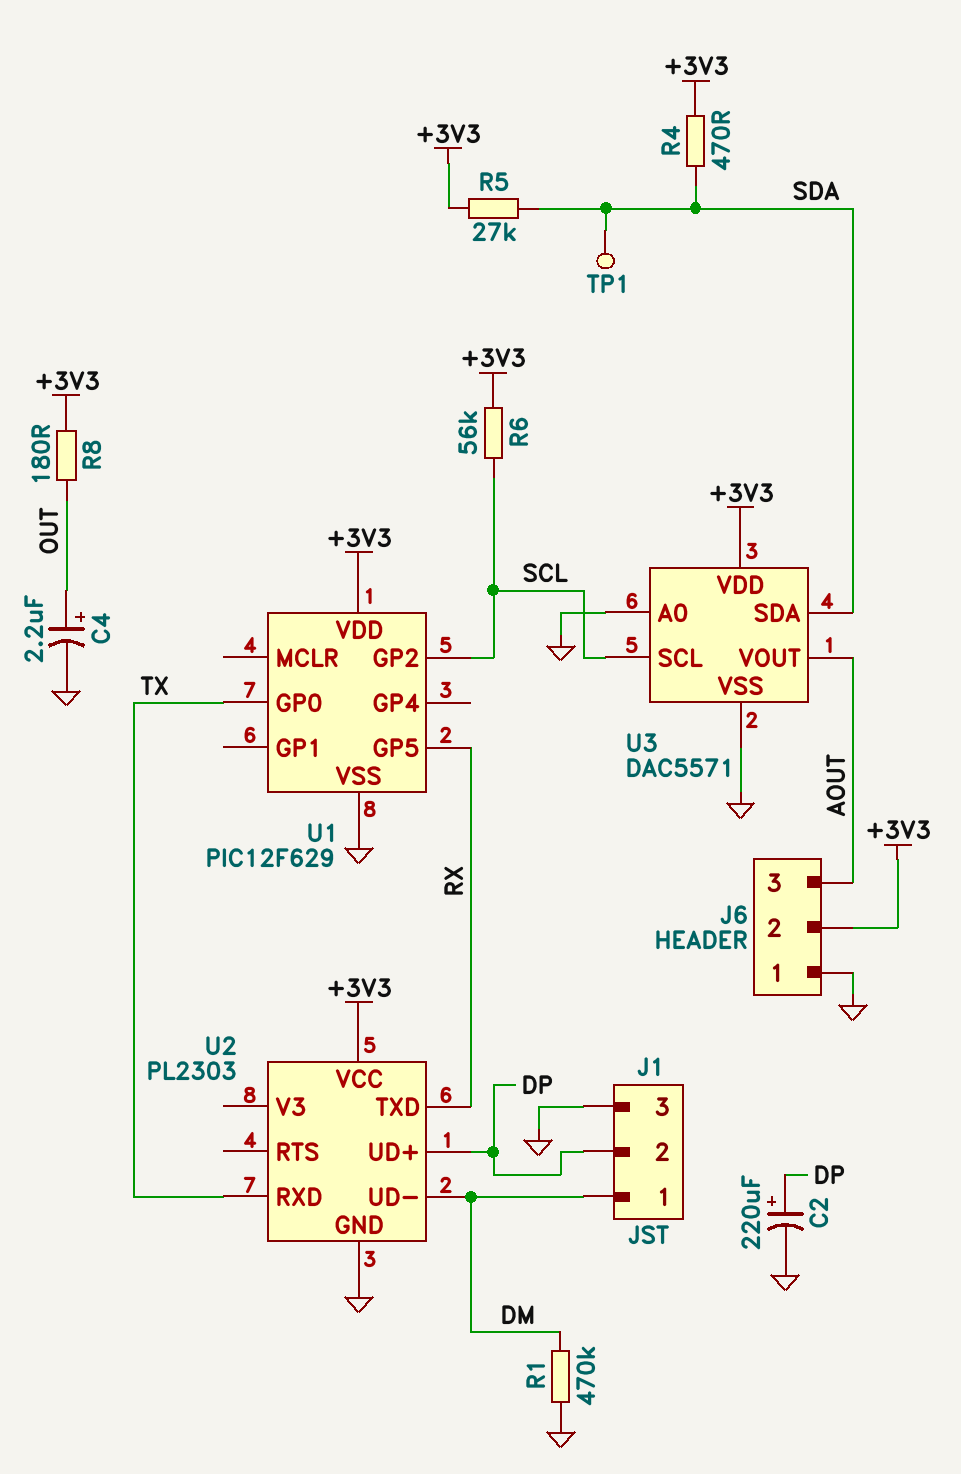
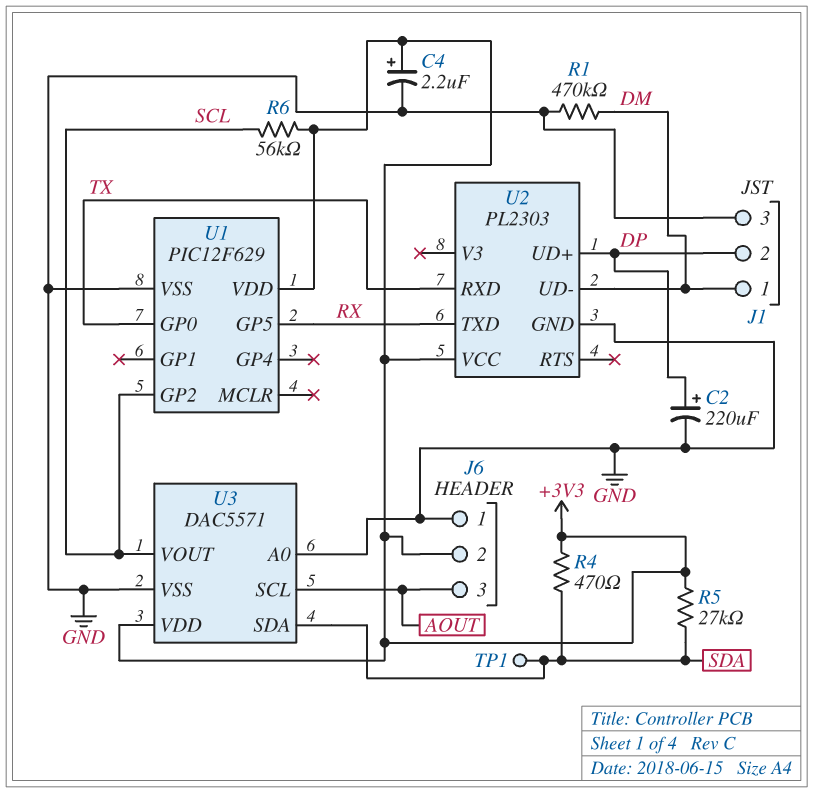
C4: 2.2uF (plus OUT, minus GND) -> 2.2uF (plus +3V3, minus GND)
R8: 180 (+3V3, OUT) -> none
U3 pin SCL: SCL -> AOUT
U3 pin VOUT: AOUT -> SCL

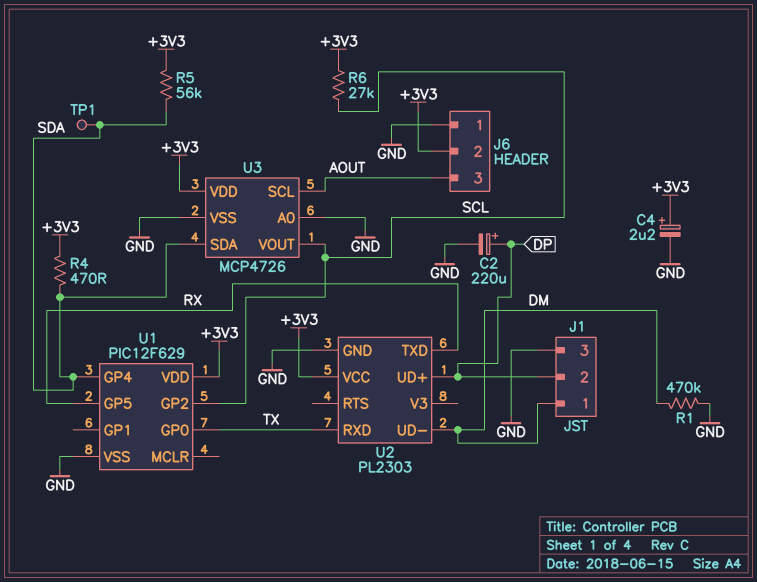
R5: 27k (+3V3, SDA) -> 56k (+3V3, SDA)
R6: 56k (+3V3, SCL) -> 27k (+3V3, SCL)
U1 pin GP4: none -> SDA
U3: DAC5571 -> MCP4726

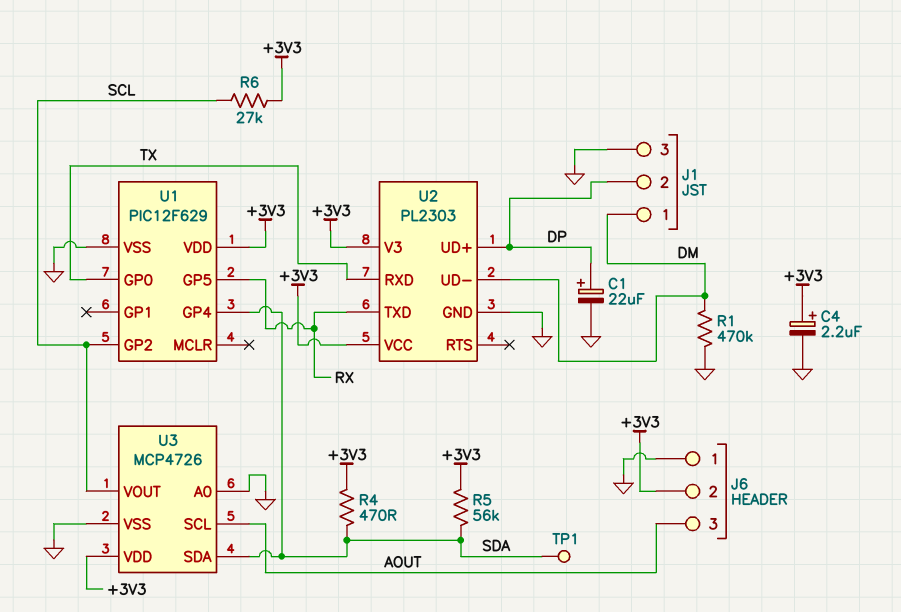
C1: none -> 22uF (plus DP, minus GND)
C2: 220uF (plus DP, minus GND) -> none
U2 pin V3: none -> +3V3

